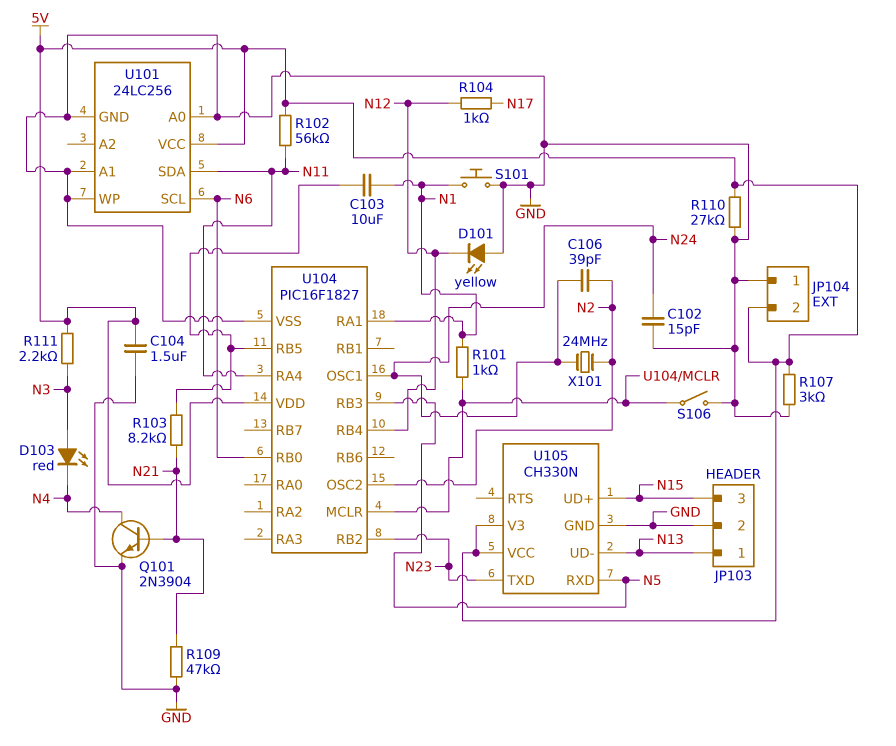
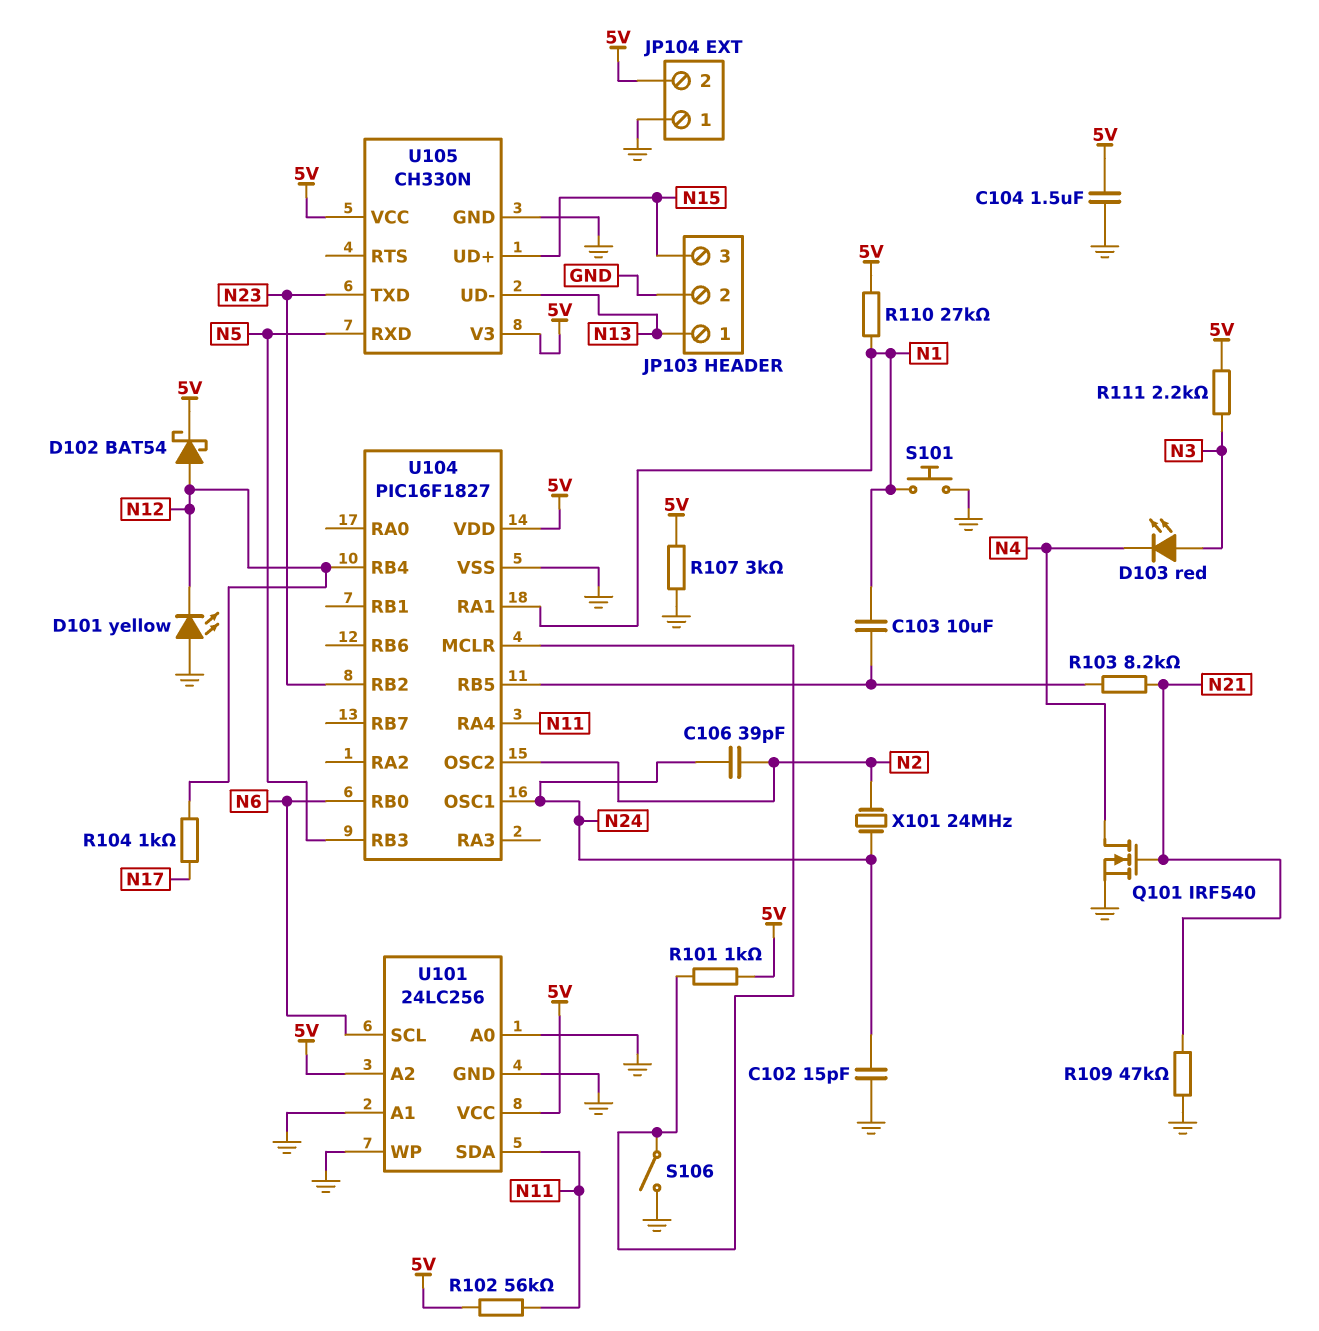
D102: none -> schottky BAT54 (A N12, K 5V)
Q101: NPN 2N3904 (B N21, C N4, E GND) -> NMOS IRF540 (G N21, D N4, S GND)
R101: 1k (N1, U104/MCLR) -> 1k (5V, U104/MCLR)
R110: 27k (5V, GND) -> 27k (5V, N1)
U101 pin A2: none -> 5V

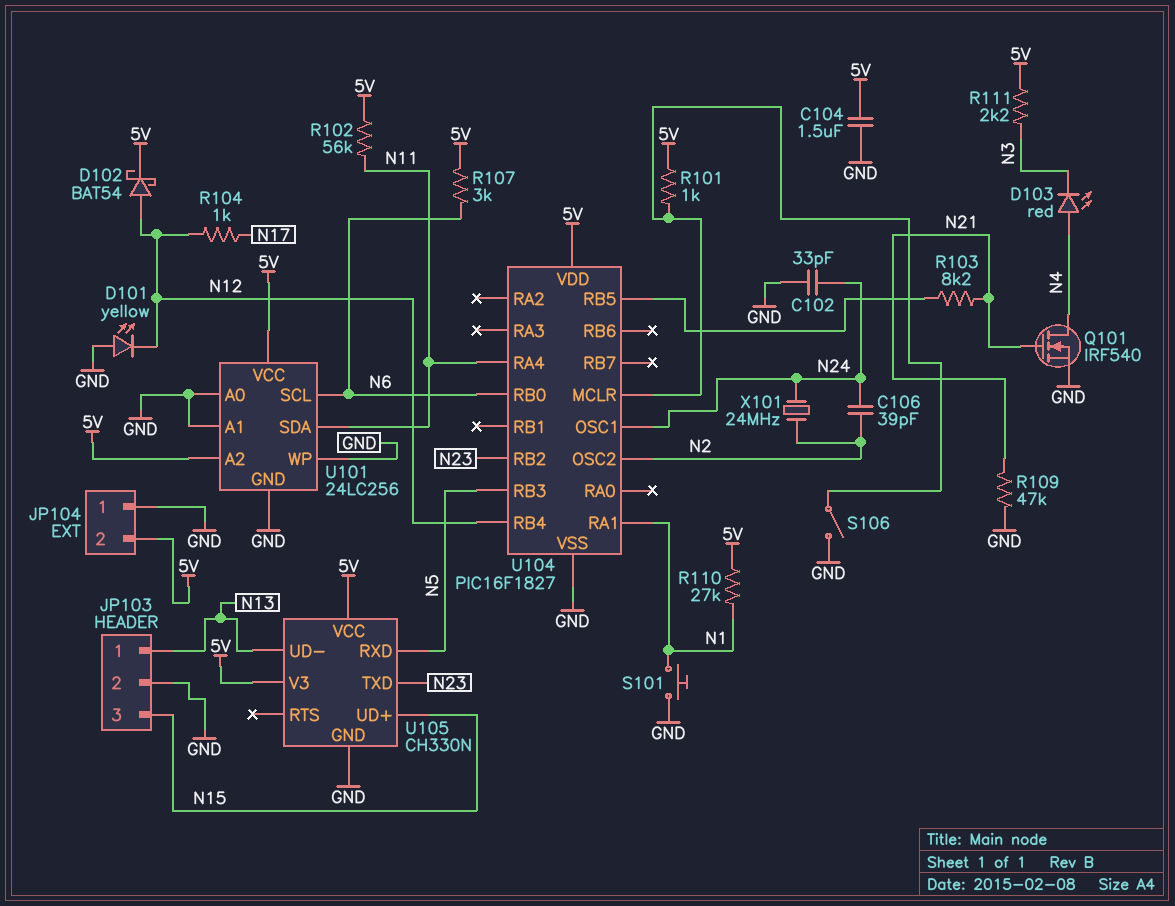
C102: 15pF (GND, N24) -> 33pF (GND, N24)
C103: 10uF (N1, U104/RB5) -> none
D103: LED red (A N3, K N4) -> LED red (A N4, K N3)
R107: 3k (5V, GND) -> 3k (5V, N6)

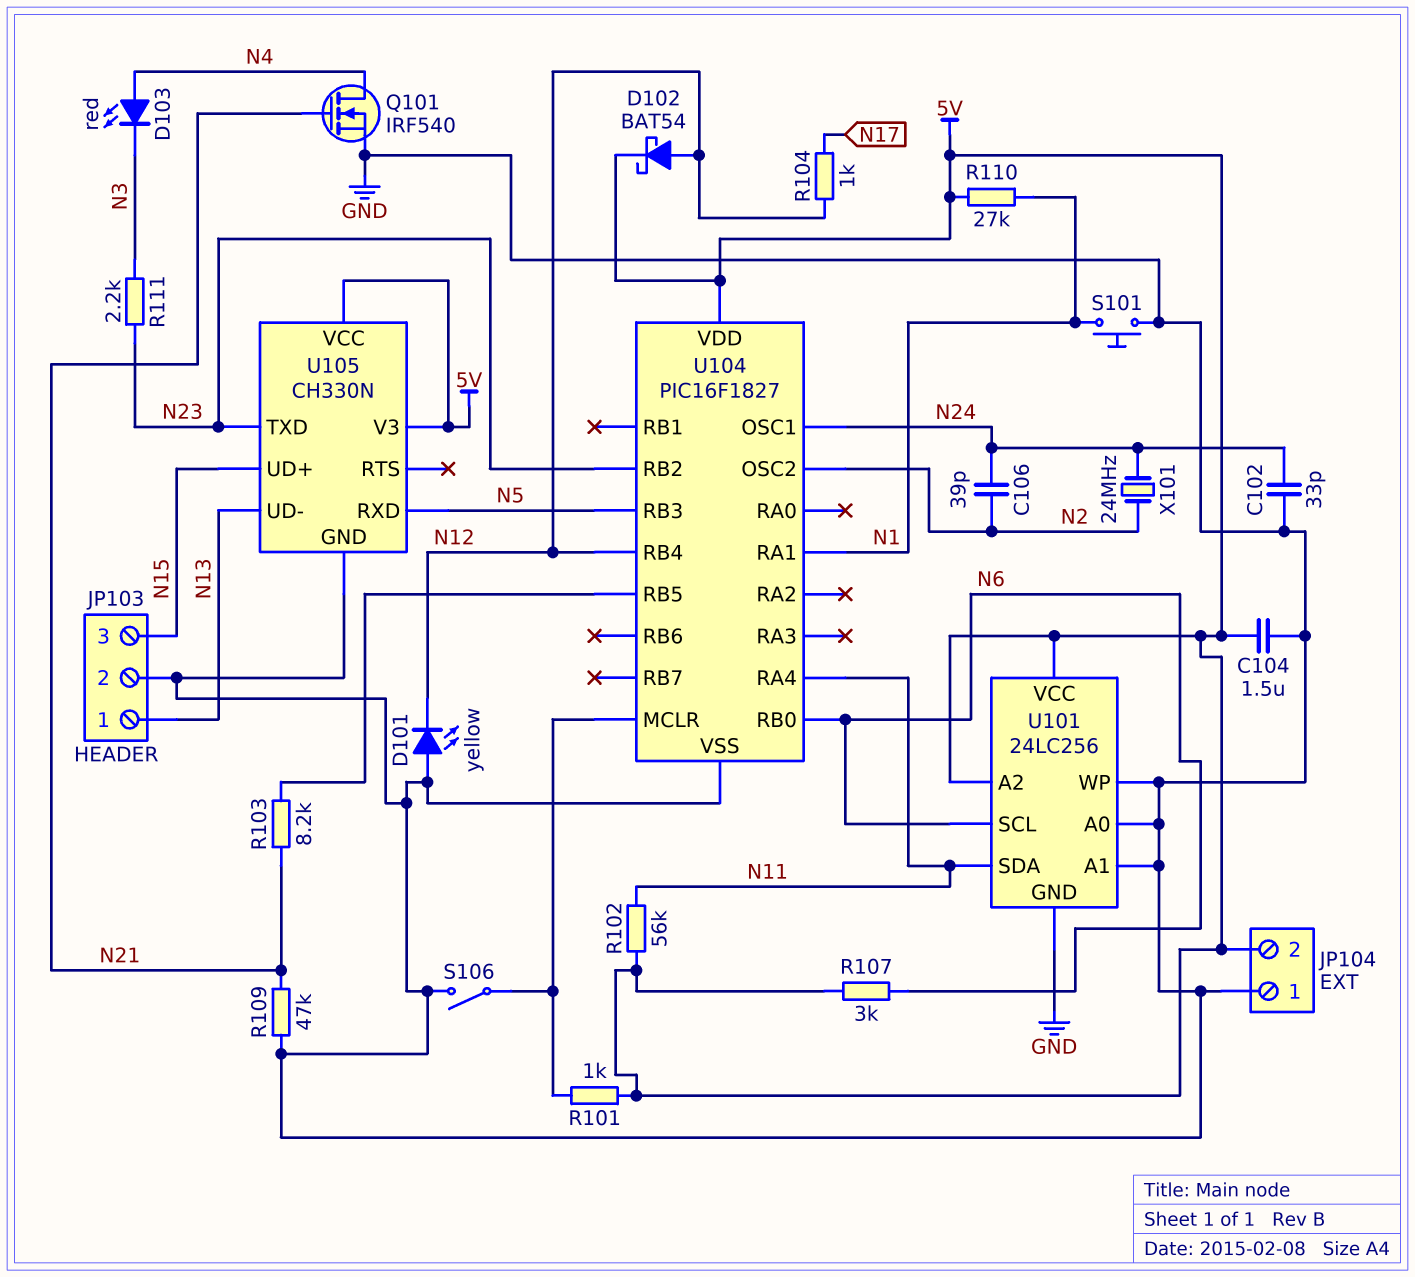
R111: 2.2k (5V, N3) -> 2.2k (N3, N23)

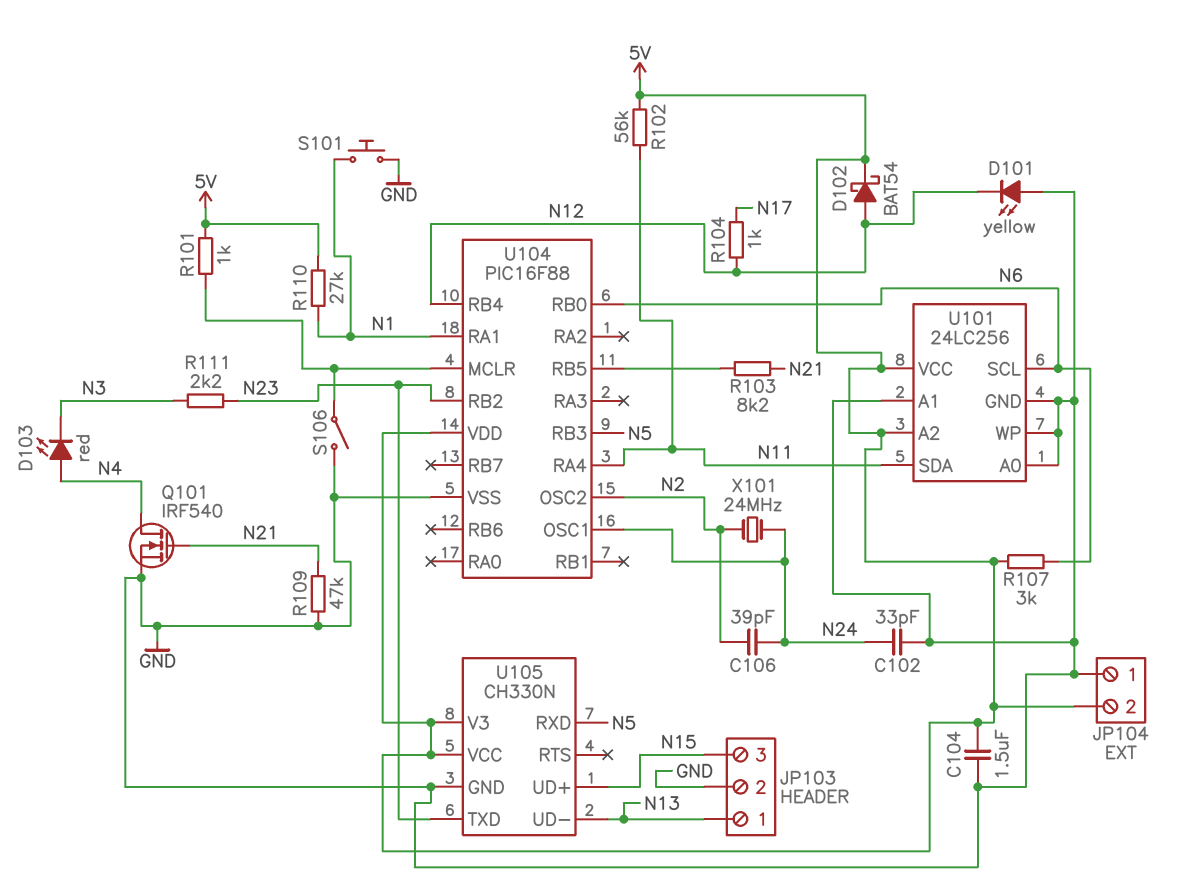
U104: PIC16F1827 -> PIC16F88

